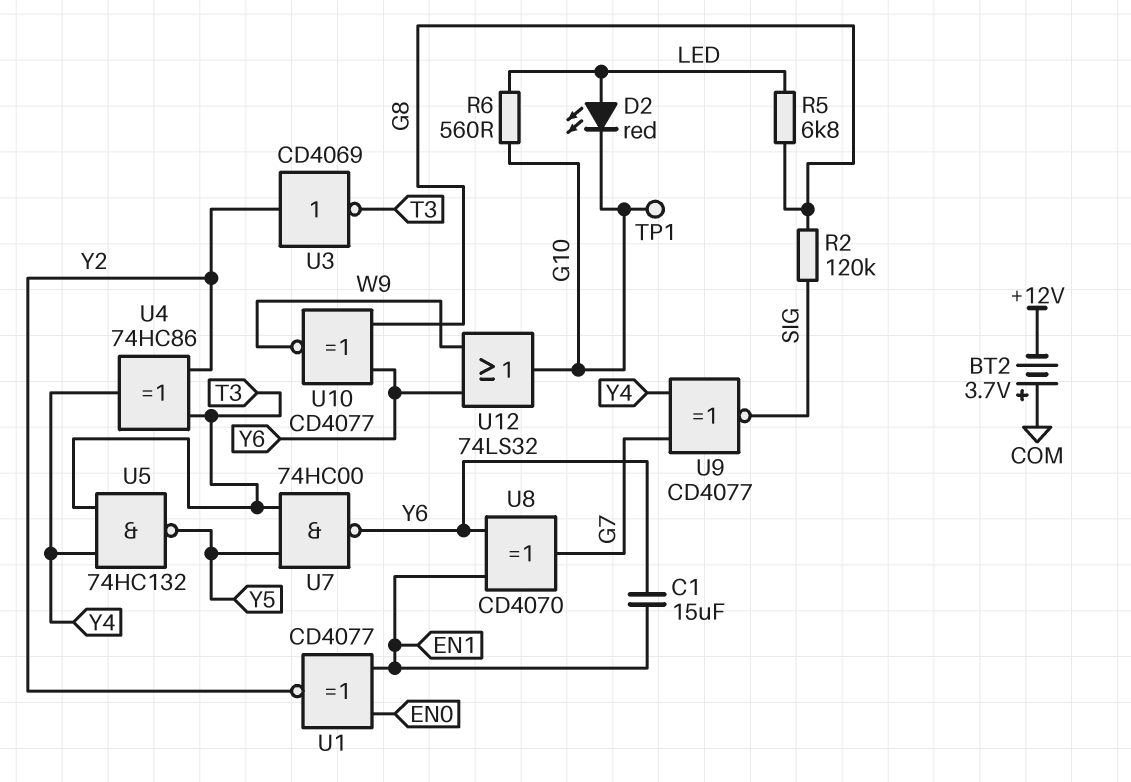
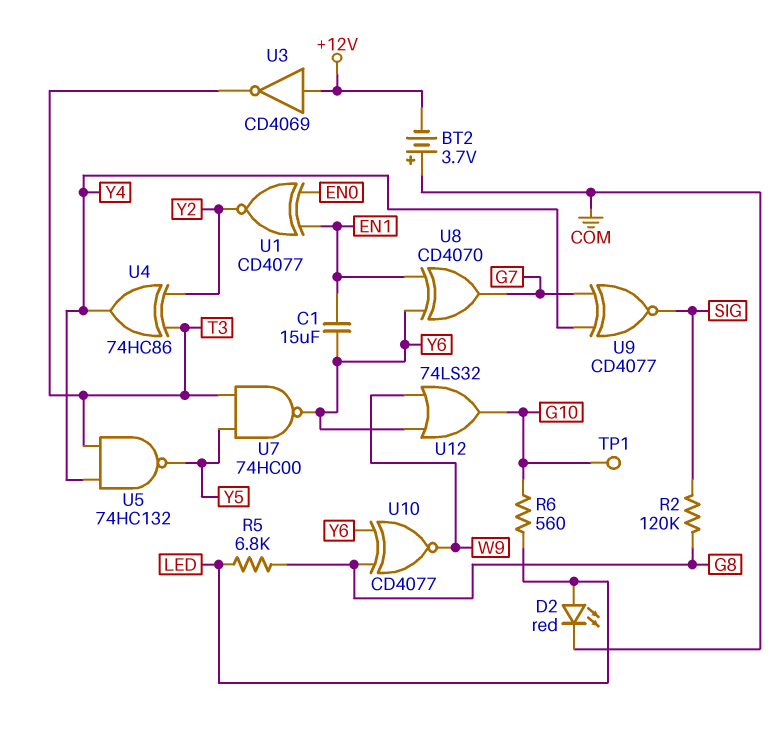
D2: LED red (A LED, K G10) -> LED red (A LED, K COM)
U3: NOT CD4069 (in Y2, out T3) -> NOT CD4069 (in +12V, out T3)

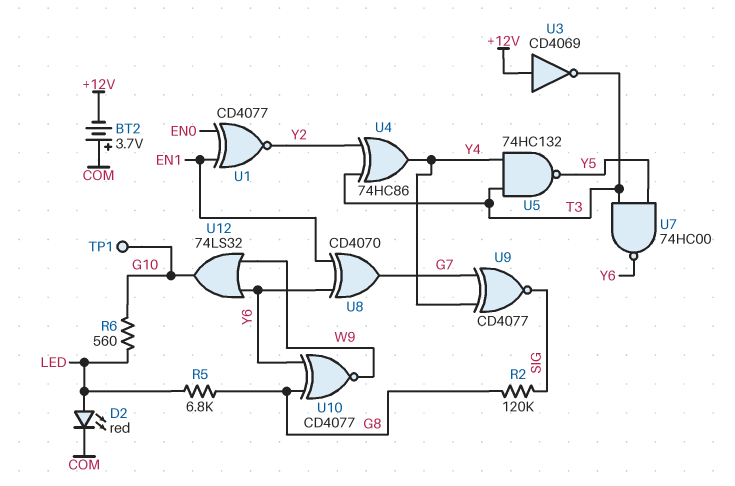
C1: 15uF (EN1, Y6) -> none

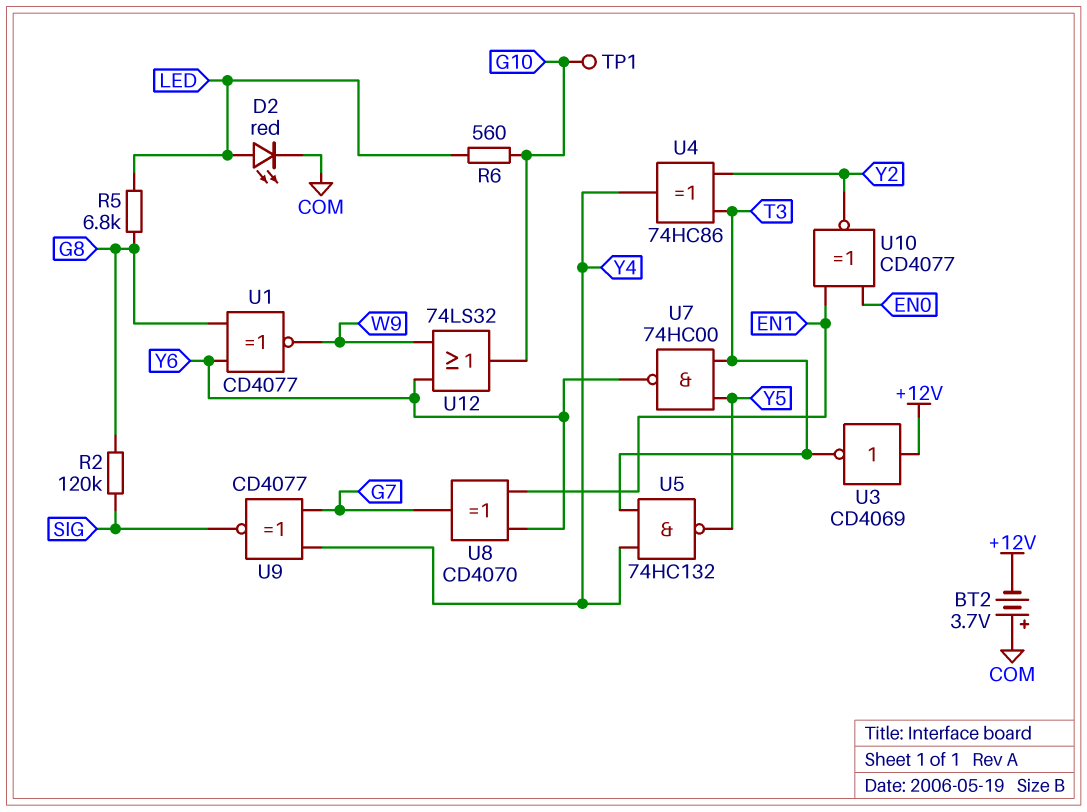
U1: XNOR CD4077 (in EN0, in EN1, out Y2) -> XNOR CD4077 (in G8, in Y6, out W9)
U10: XNOR CD4077 (in G8, in Y6, out W9) -> XNOR CD4077 (in EN0, in EN1, out Y2)

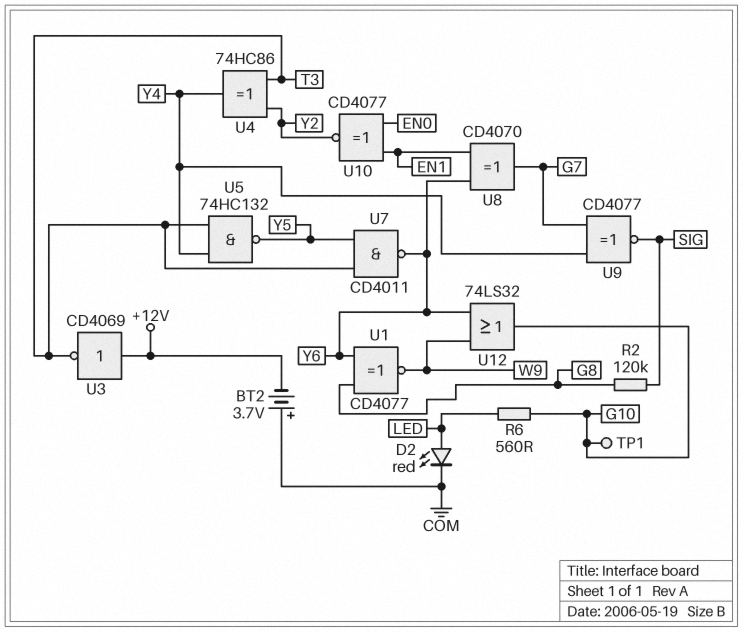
R5: 6.8k (G8, LED) -> none
U7: NAND 74HC00 (in T3, in Y5, out Y6) -> NAND CD4011 (in T3, in Y5, out Y6)

